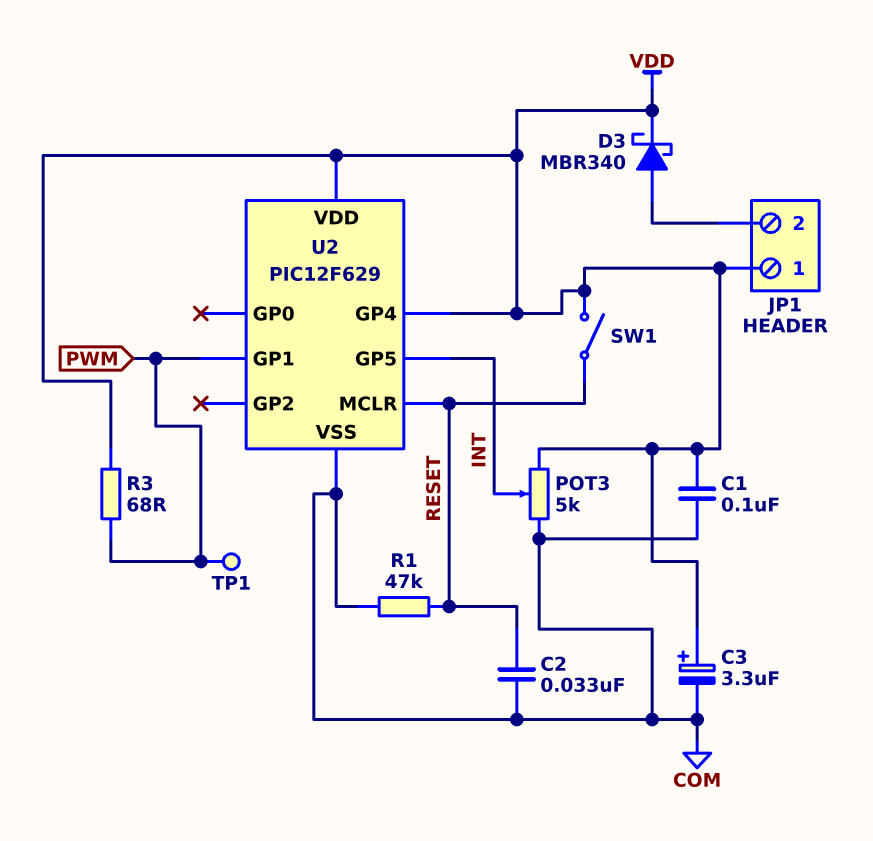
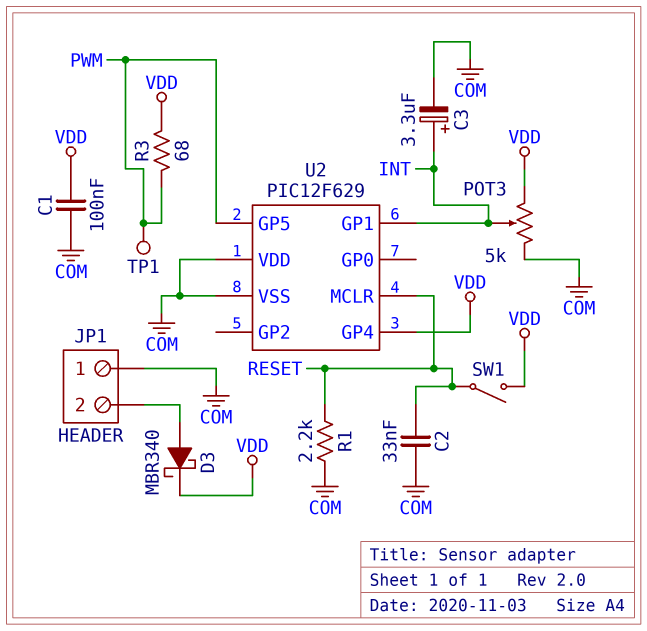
C3: 3.3uF (plus VDD, minus COM) -> 3.3uF (plus INT, minus COM)
JP1 pin 1: VDD -> COM
R1: 47k (COM, RESET) -> 2.2k (COM, RESET)
U2 pin GP1: PWM -> INT
U2 pin GP5: INT -> PWM
U2 pin VDD: VDD -> COM

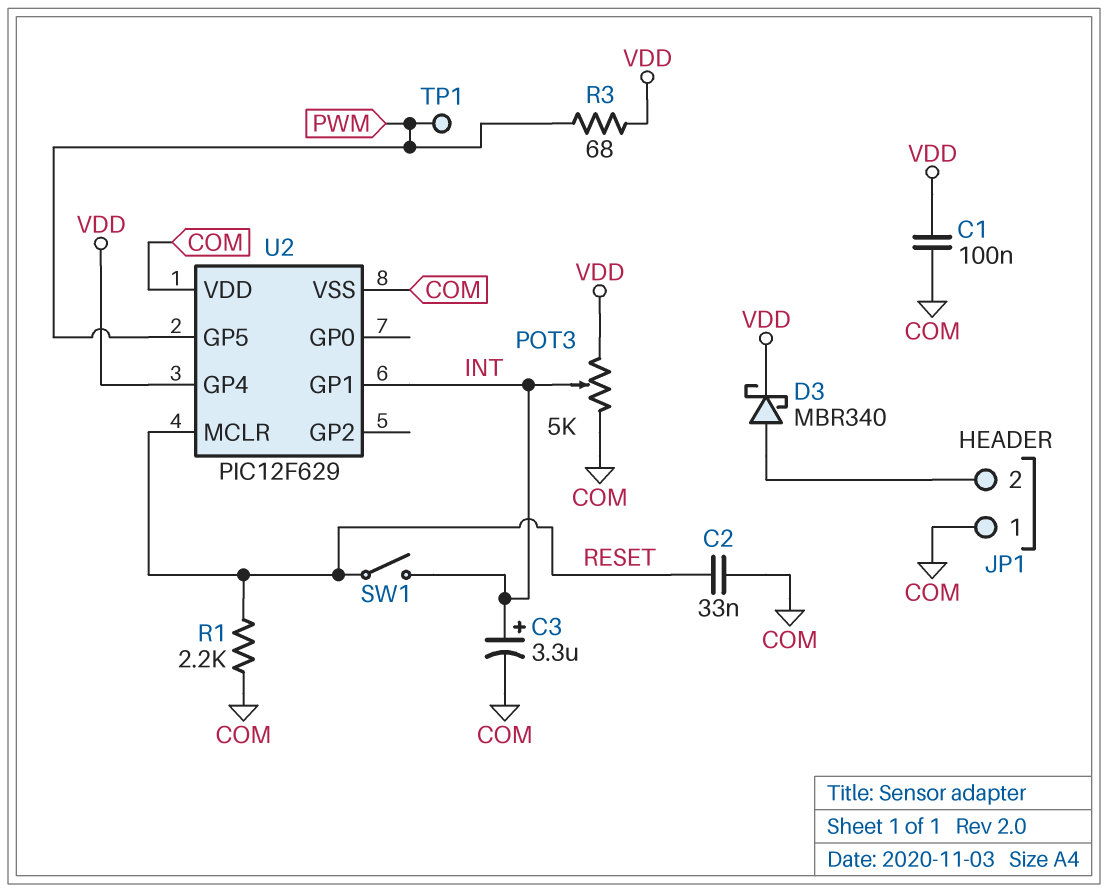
SW1: switch (RESET, VDD) -> switch (INT, RESET)

